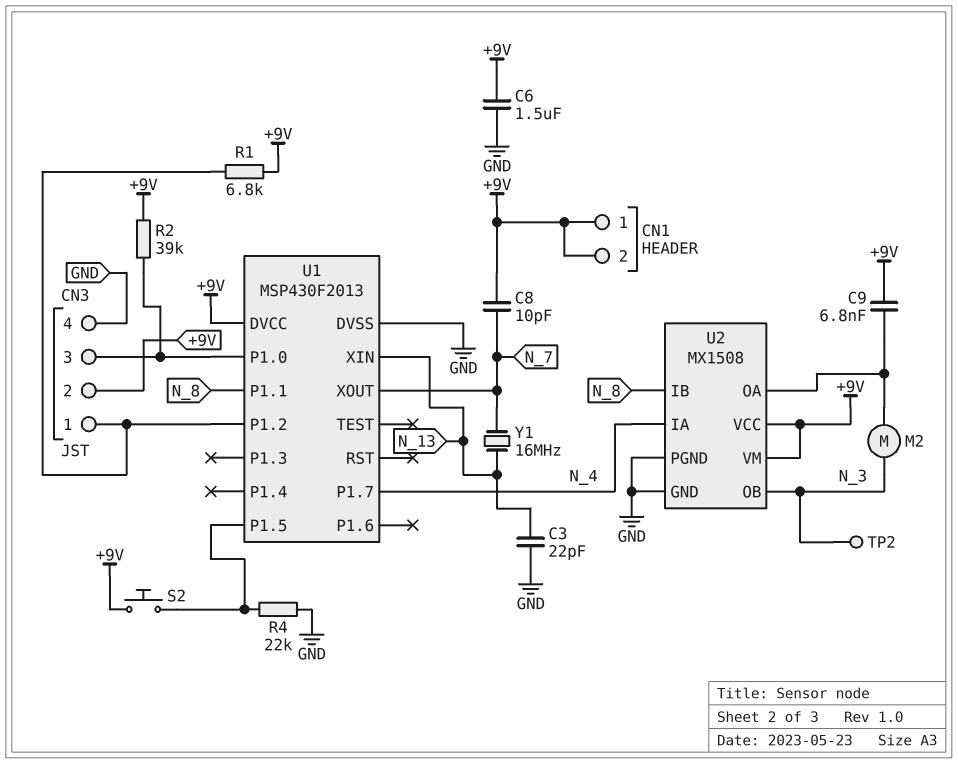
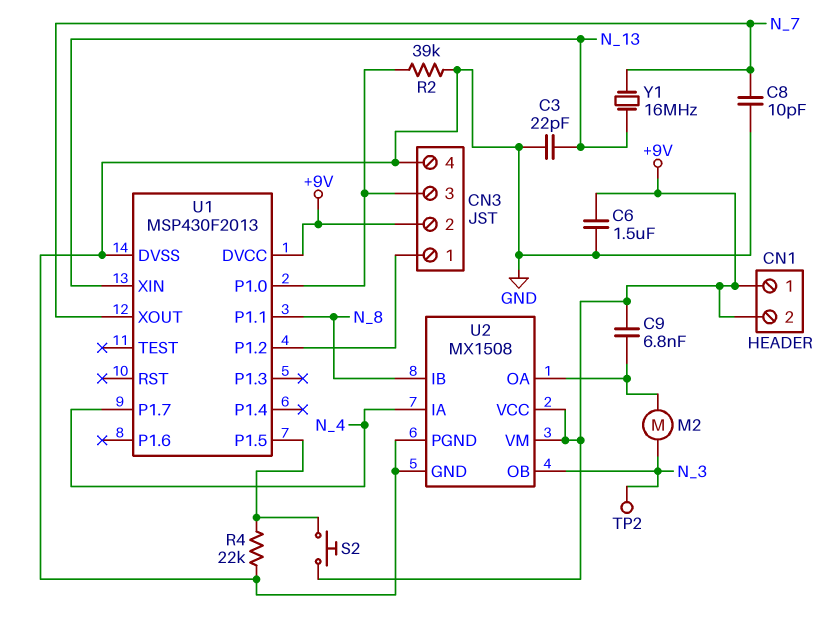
C8: 10pF (+9V, N_7) -> 10pF (GND, N_7)
R1: 6.8k (+9V, CN3/1) -> none
R2: 39k (+9V, CN3/3) -> 39k (CN3/3, GND)

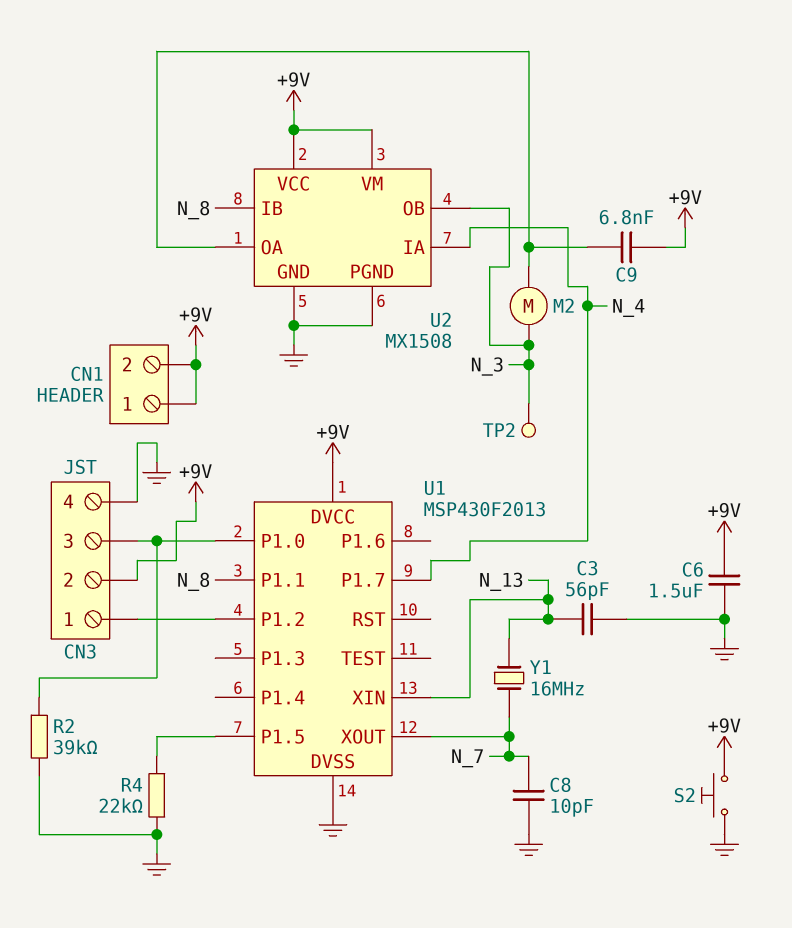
C3: 22pF (GND, N_13) -> 56pF (GND, N_13)
S2: button (+9V, U1/P1.5) -> button (+9V, GND)

